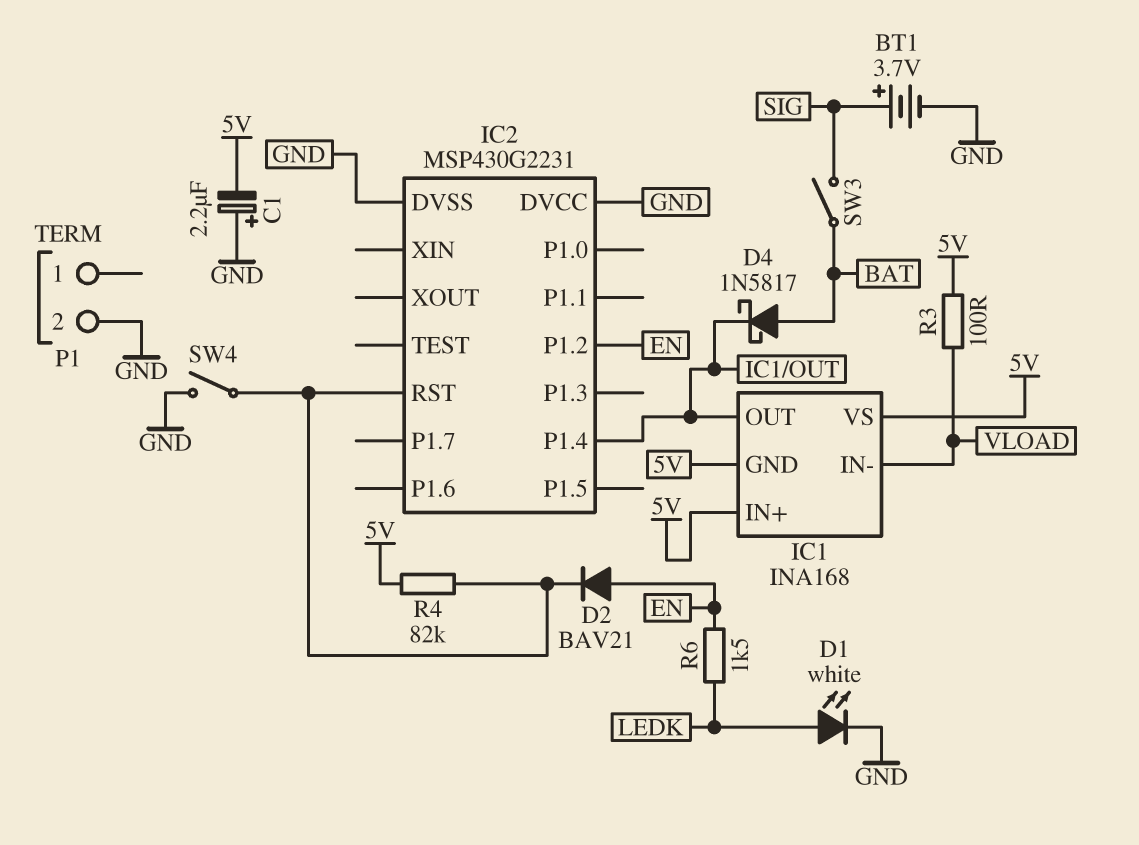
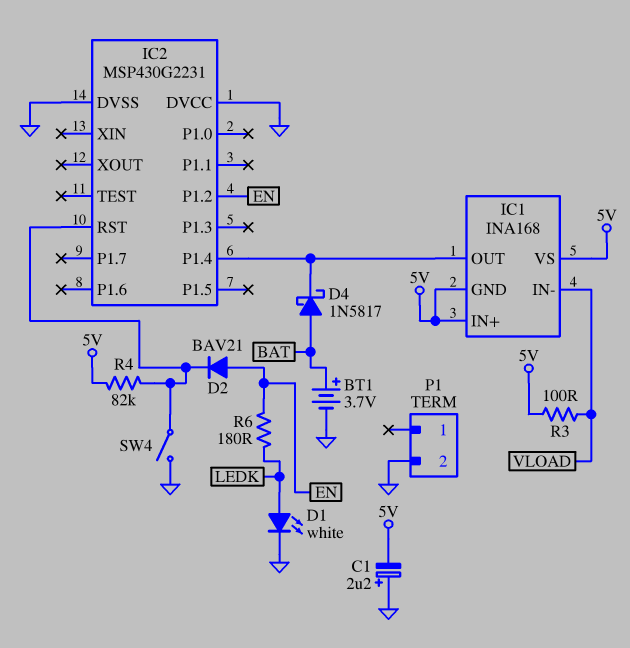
BT1: 3.7V (plus SIG, minus GND) -> 3.7V (plus BAT, minus GND)
R6: 1.5k (EN, LEDK) -> 180 (EN, LEDK)
SW3: switch (BAT, SIG) -> none

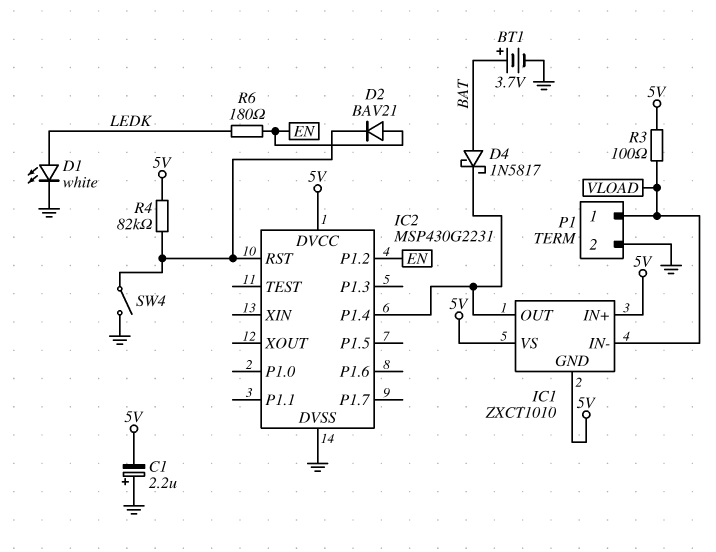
IC1: INA168 -> ZXCT1010
IC2 pin DVCC: GND -> 5V
P1 pin 1: none -> VLOAD

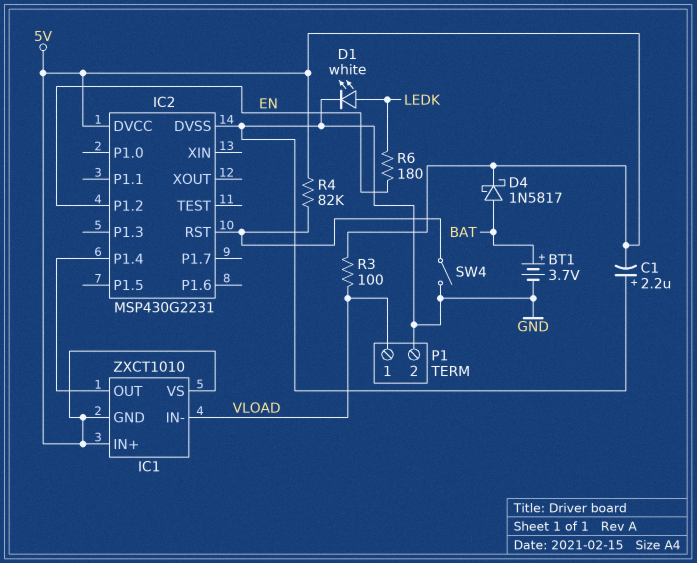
D2: diode BAV21 (A EN, K IC2/RST) -> none
D4: schottky 1N5817 (A BAT, K IC1/OUT) -> schottky 1N5817 (A BAT, K 5V)

